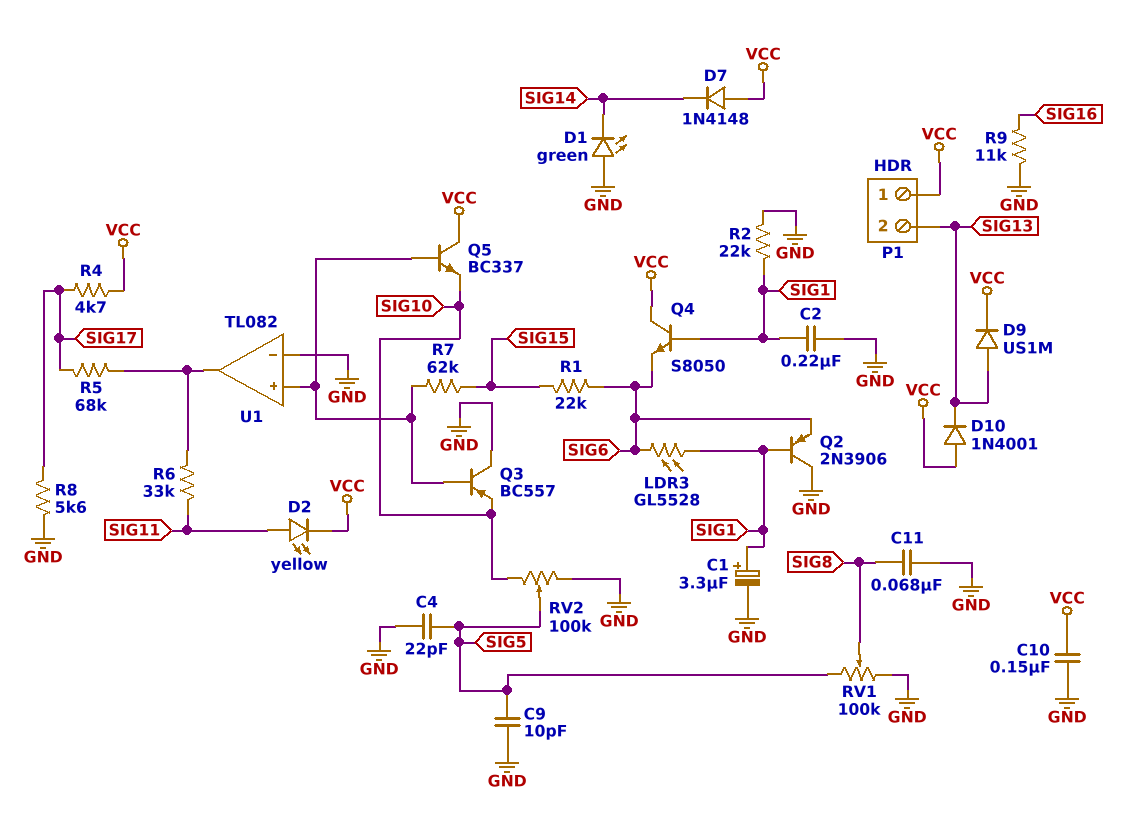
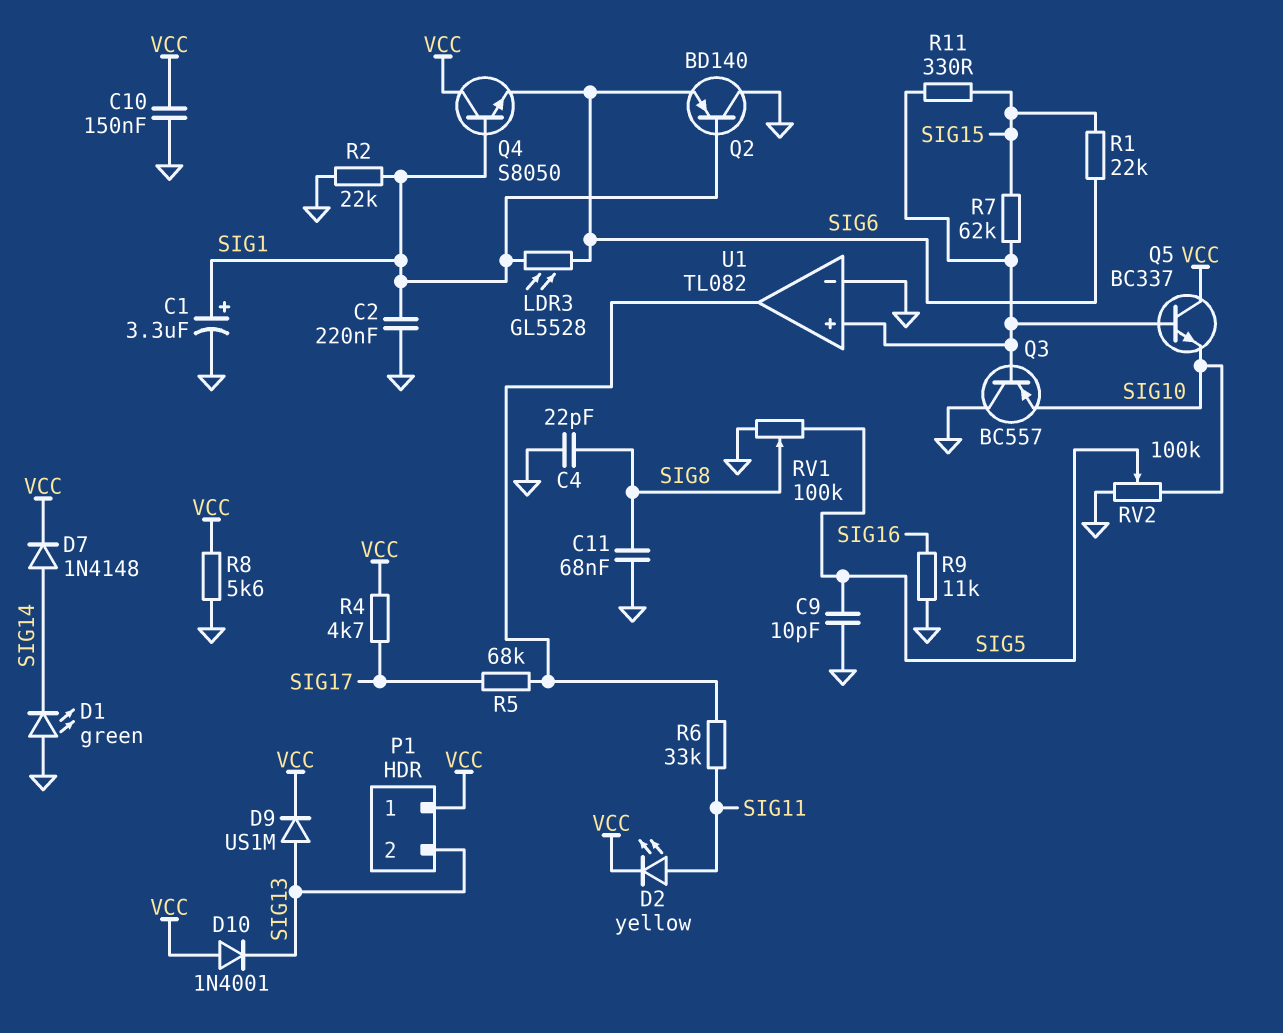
C4: 22pF (GND, SIG5) -> 22pF (GND, SIG8)
D7: diode 1N4148 (A VCC, K SIG14) -> diode 1N4148 (A SIG14, K VCC)
Q2: PNP 2N3906 (B SIG1, C GND, E SIG6) -> PNP BD140 (B SIG1, C GND, E SIG6)
R8: 5.6k (GND, SIG17) -> 5.6k (GND, VCC)
R11: none -> 330 (SIG15, U1/in+)

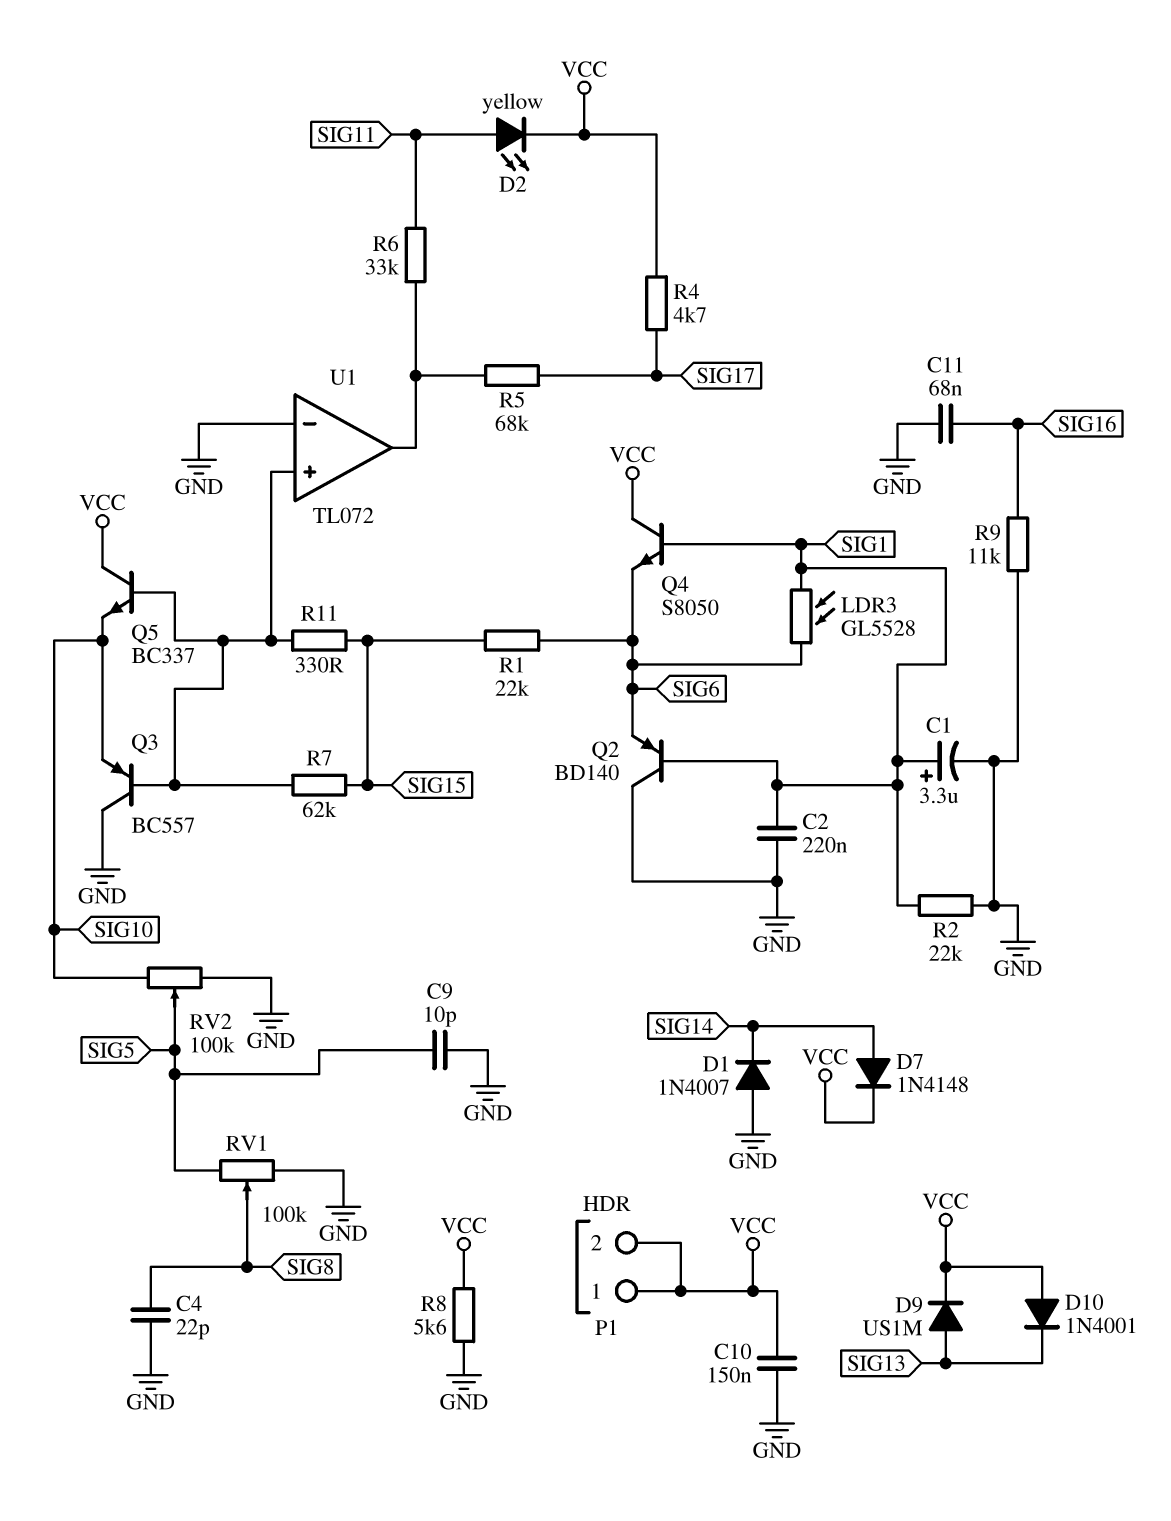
C11: 68nF (GND, SIG8) -> 68nF (GND, SIG16)
D1: LED green (A GND, K SIG14) -> diode 1N4007 (A GND, K SIG14)
P1 pin 2: SIG13 -> VCC
U1: TL082 -> TL072

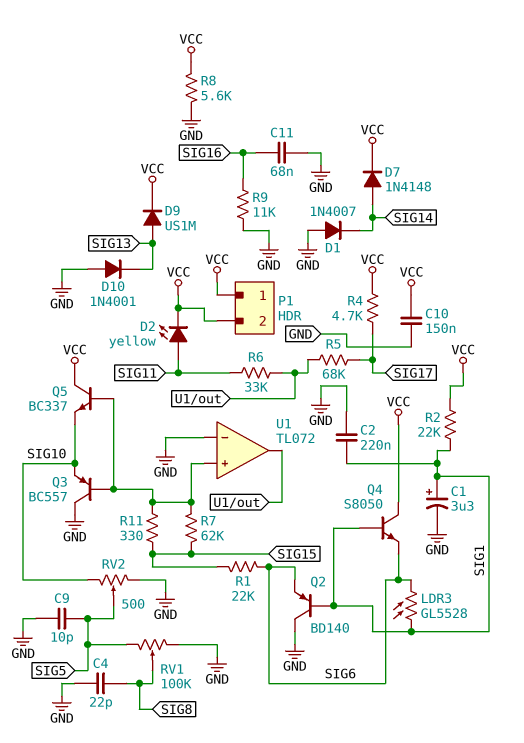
D10: diode 1N4001 (A VCC, K SIG13) -> diode 1N4001 (A GND, K SIG13)
R2: 22k (GND, SIG1) -> 22k (SIG1, VCC)
RV2: 100k (GND, SIG10, wiper SIG5) -> 500 (GND, SIG10, wiper SIG5)

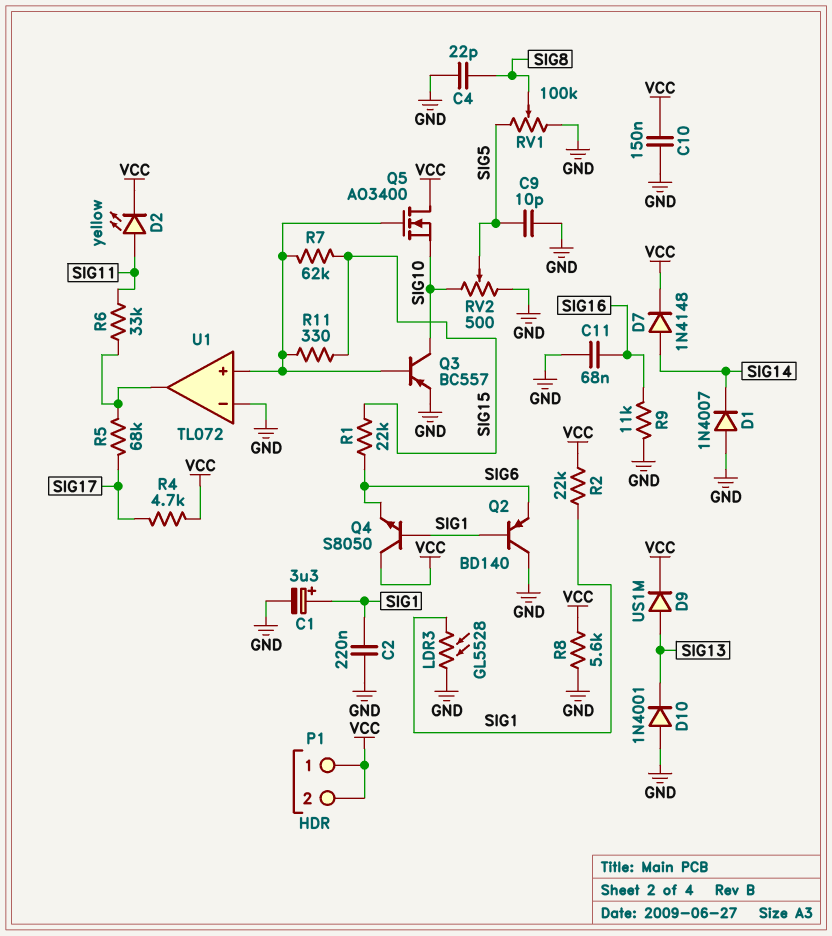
LDR3: GL5528 (SIG1, SIG6) -> GL5528 (GND, SIG1)
Q3: PNP BC557 (B U1/in+, C GND, E SIG10) -> PNP BC557 (B U1/in+, C SIG10, E GND)
Q5: NPN BC337 (B U1/in+, C VCC, E SIG10) -> NMOS AO3400 (G U1/in+, D VCC, S SIG10)

